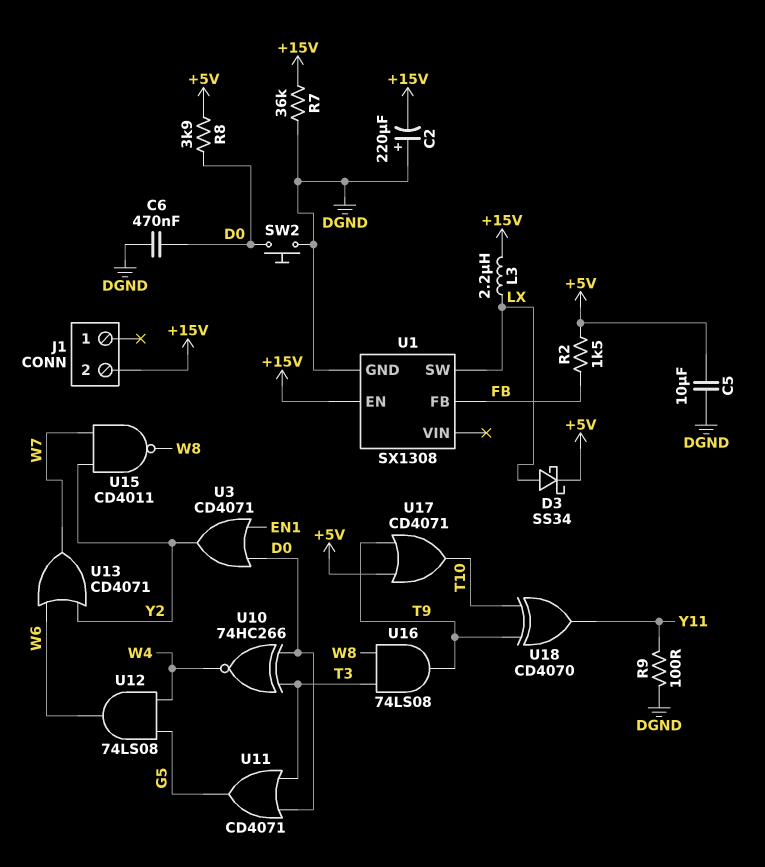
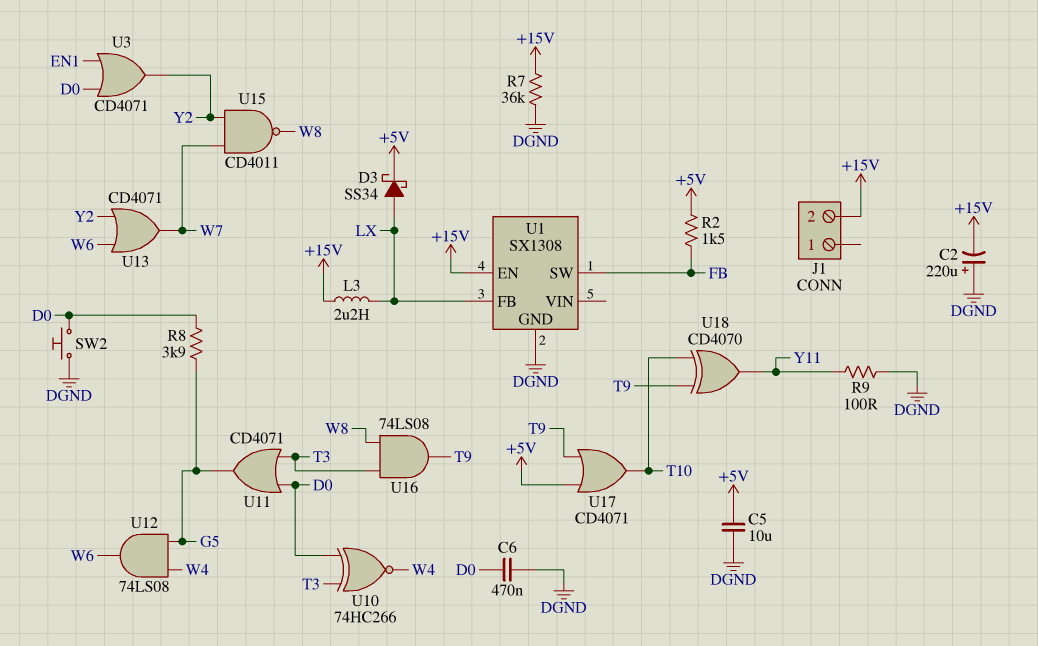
R8: 3.9k (+5V, D0) -> 3.9k (D0, G5)
U1 pin FB: FB -> LX
U1 pin SW: LX -> FB

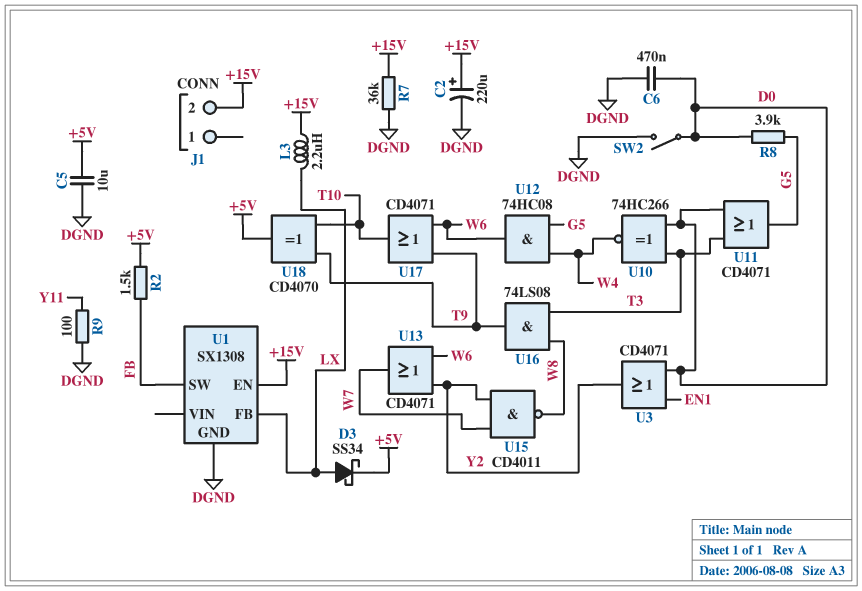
C2: 220uF (plus DGND, minus +15V) -> 220uF (plus +15V, minus DGND)
SW2: button (D0, DGND) -> switch (D0, DGND)
U12: AND 74LS08 (in G5, in W4, out W6) -> AND 74HC08 (in G5, in W4, out W6)
U17: OR CD4071 (in +5V, in T9, out T10) -> OR CD4071 (in T9, in W6, out T10)
U18: XOR CD4070 (in T9, in T10, out Y11) -> XOR CD4070 (in T9, in T10, out +5V)

